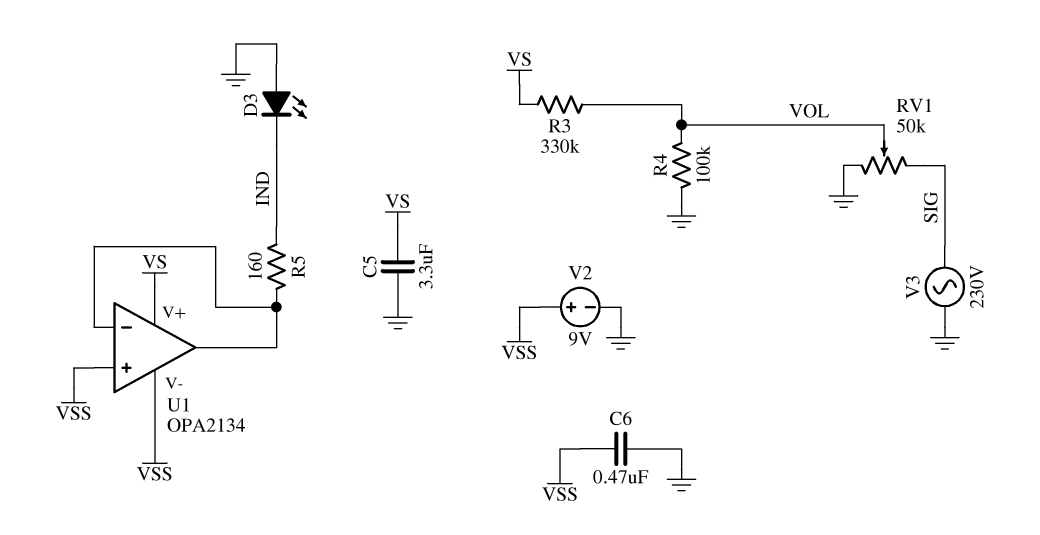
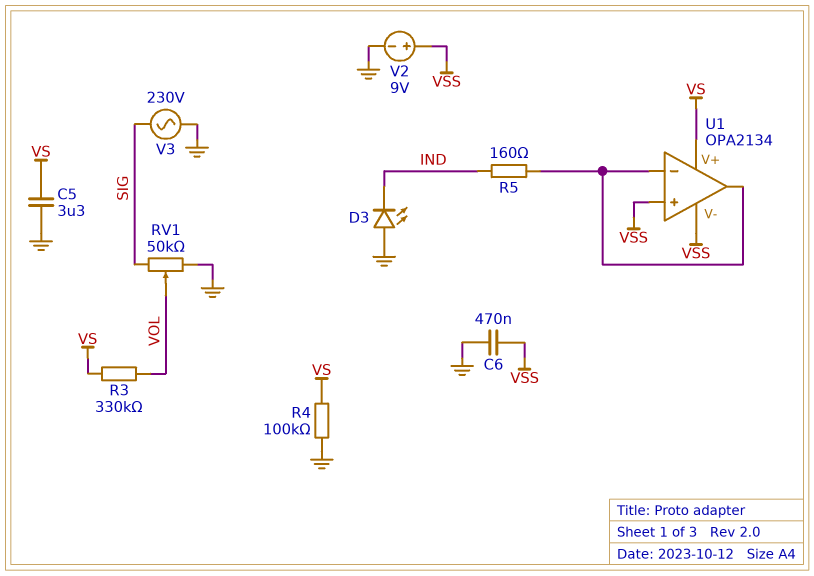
R4: 100k (GND, VOL) -> 100k (GND, VS)

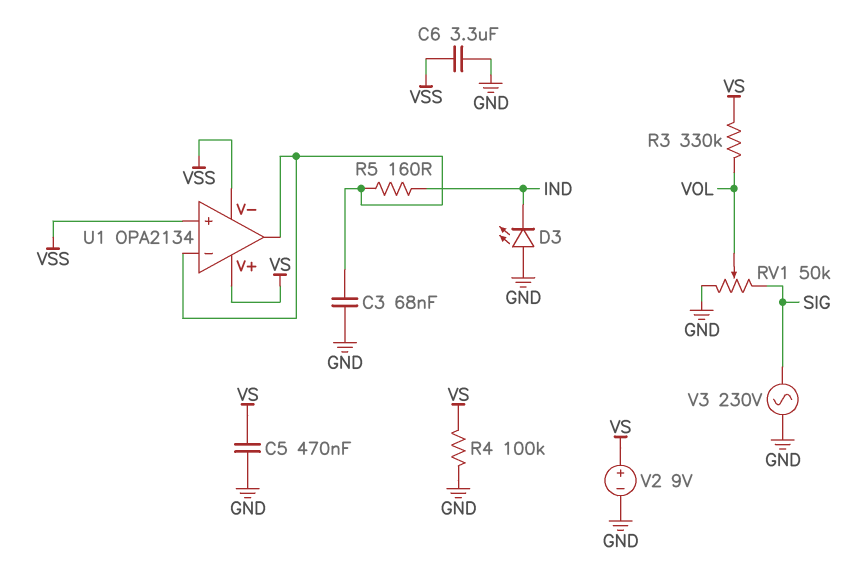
C3: none -> 68nF (GND, U1/in-)
C5: 3.3uF (GND, VS) -> 470nF (GND, VS)
C6: 470nF (GND, VSS) -> 3.3uF (GND, VSS)
V2: 9V (plus VSS, minus GND) -> 9V (plus VS, minus GND)

